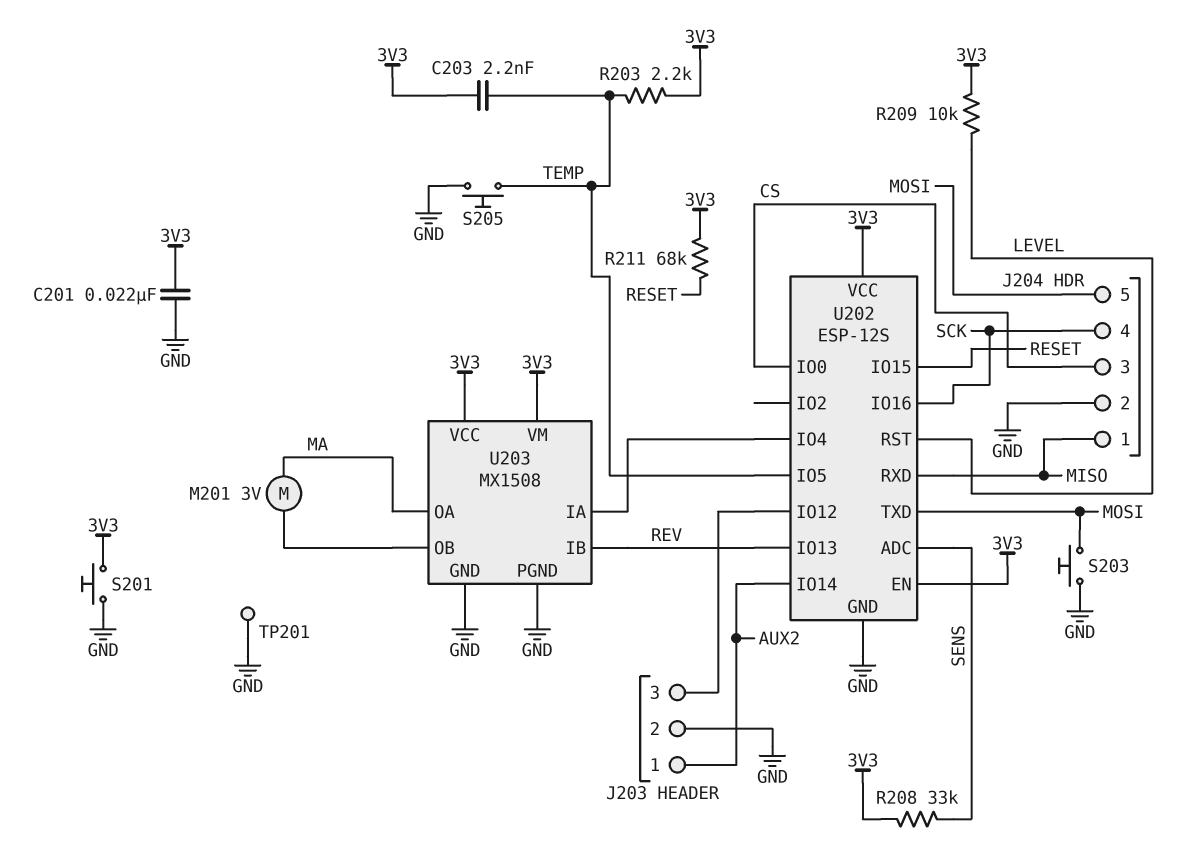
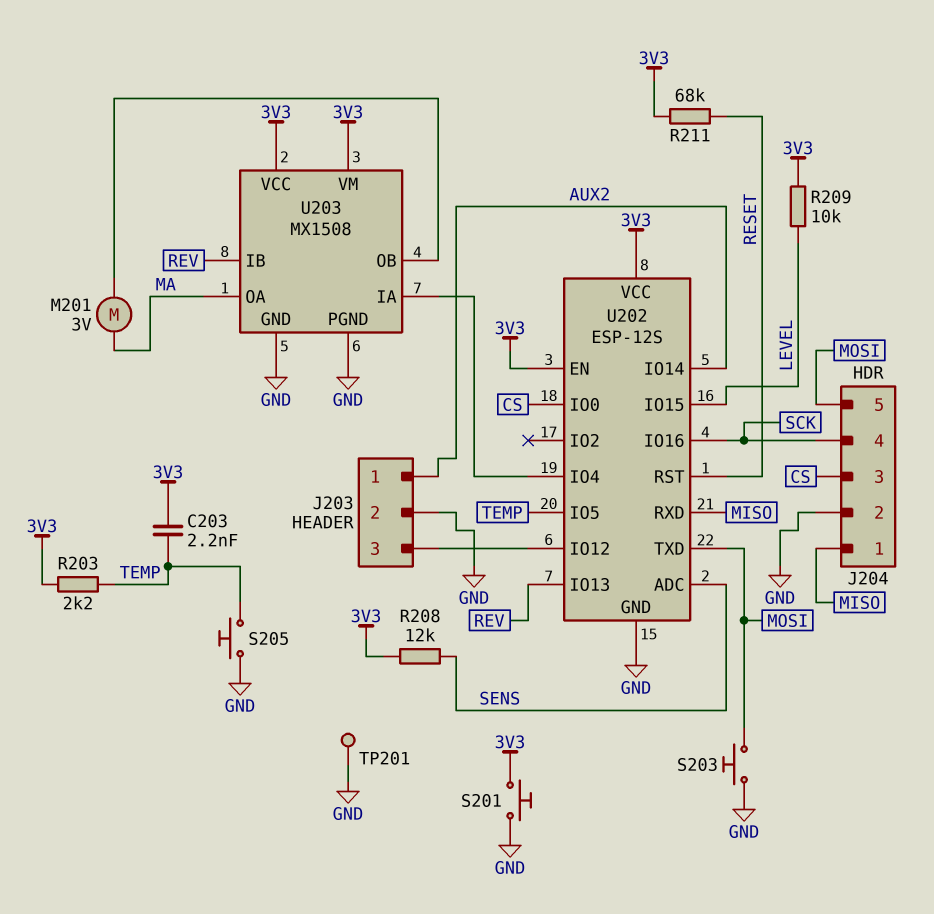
C201: 22nF (3V3, GND) -> none
R208: 33k (3V3, SENS) -> 12k (3V3, SENS)
U202 pin IO15: RESET -> LEVEL
U202 pin RST: LEVEL -> RESET

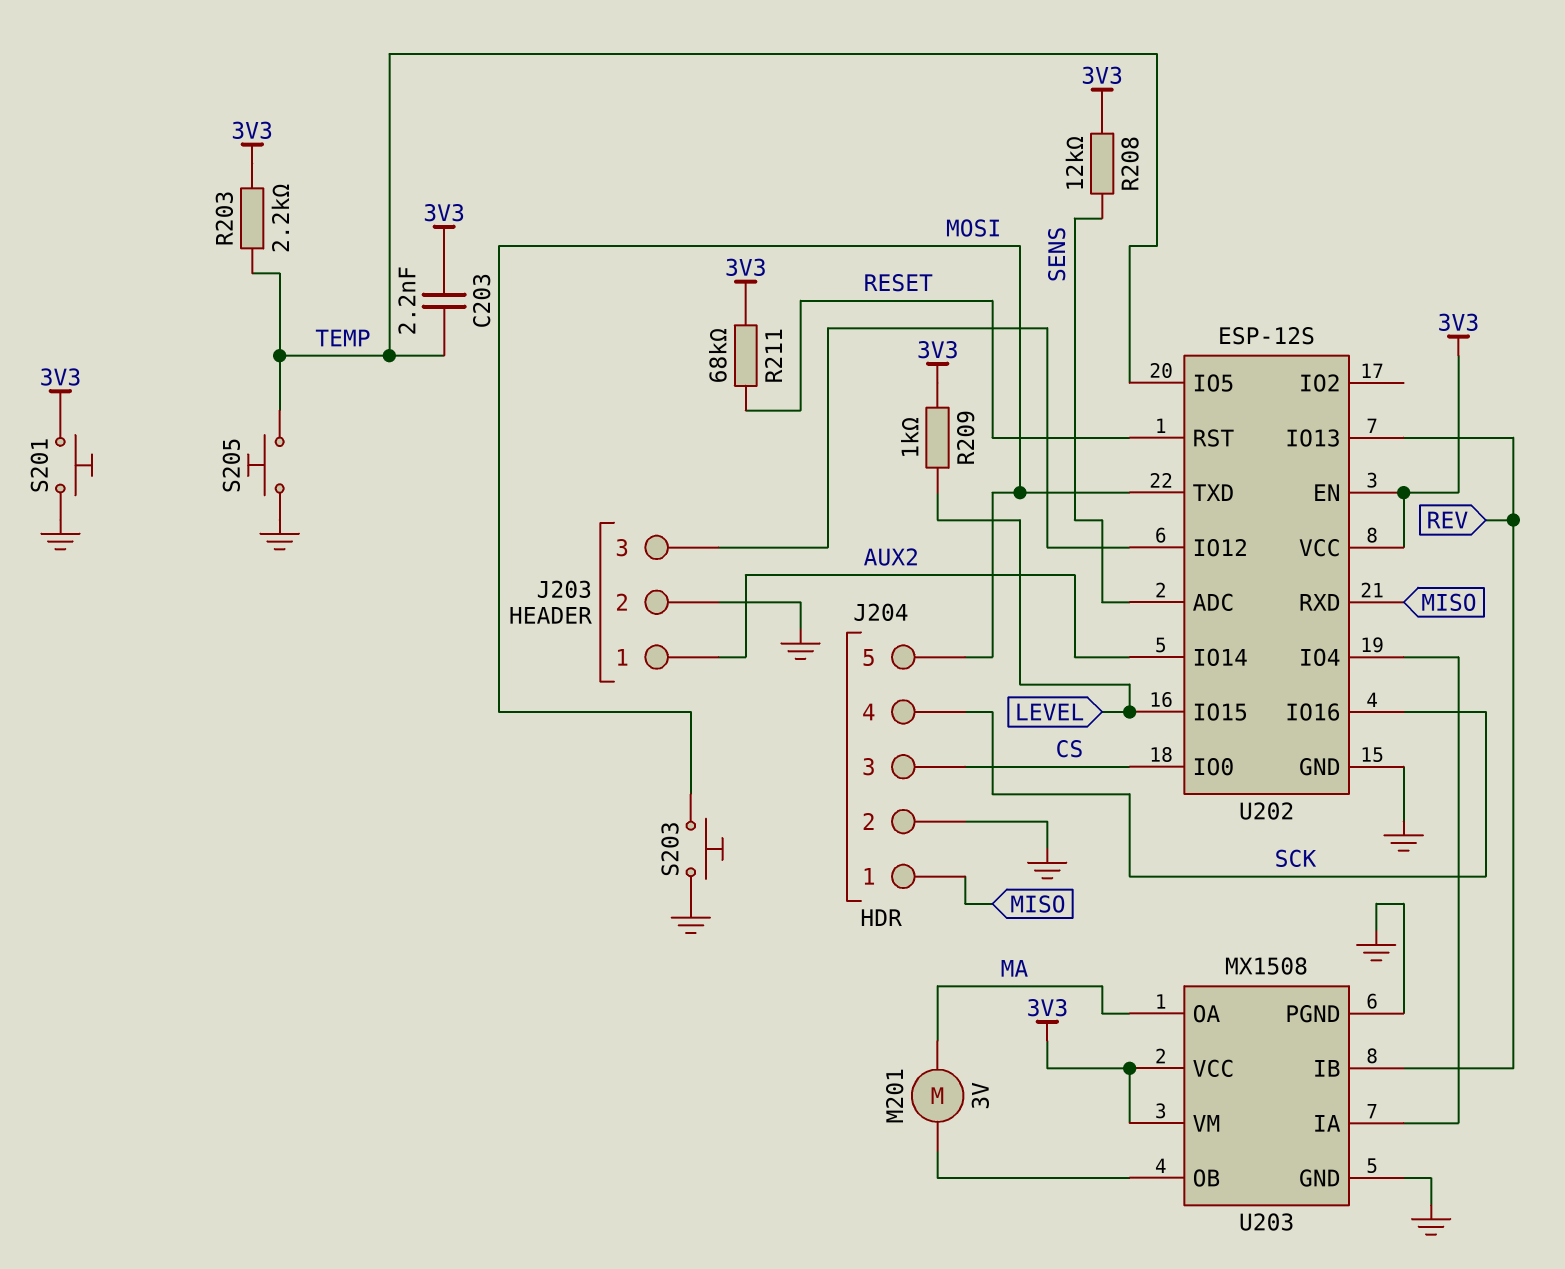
R209: 10k (3V3, LEVEL) -> 1k (3V3, LEVEL)
TP201: test point (GND) -> none

